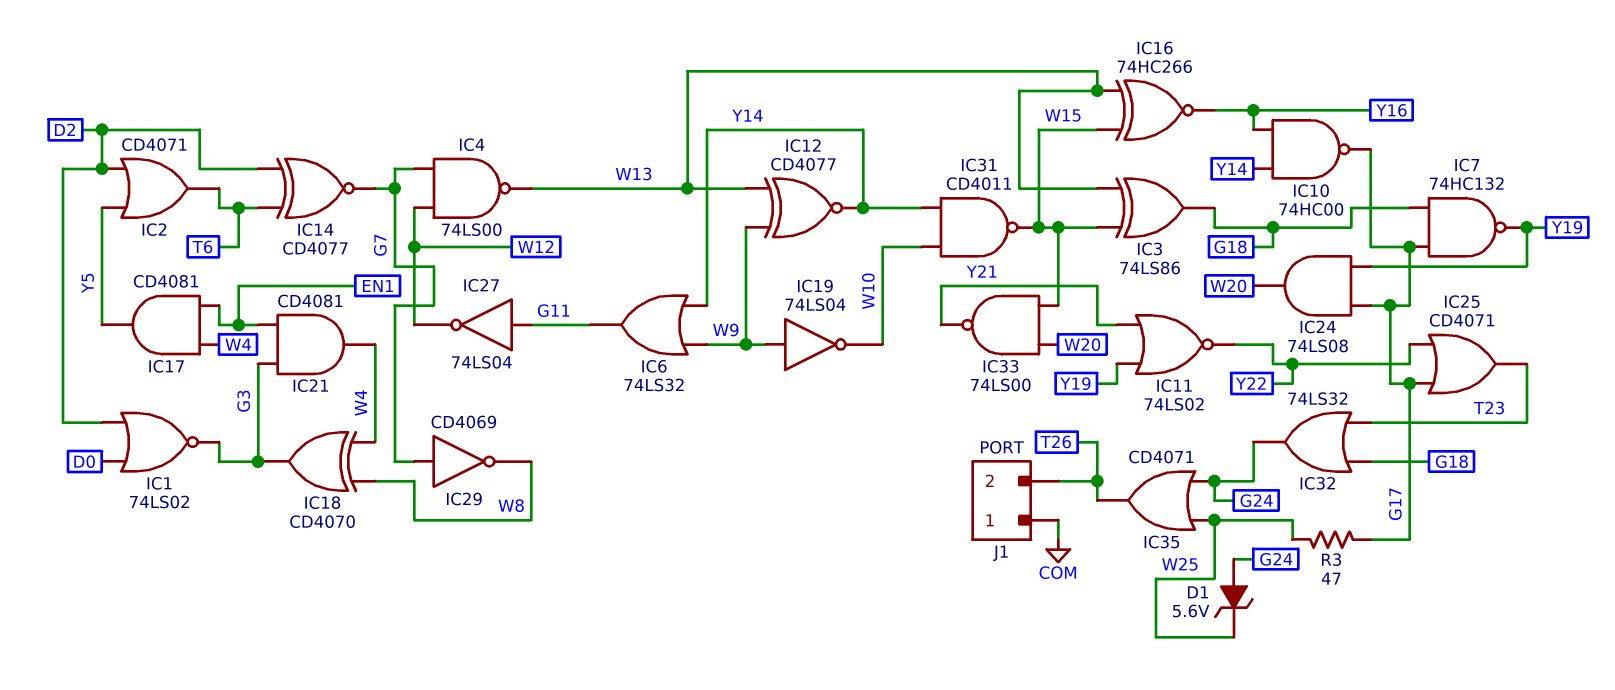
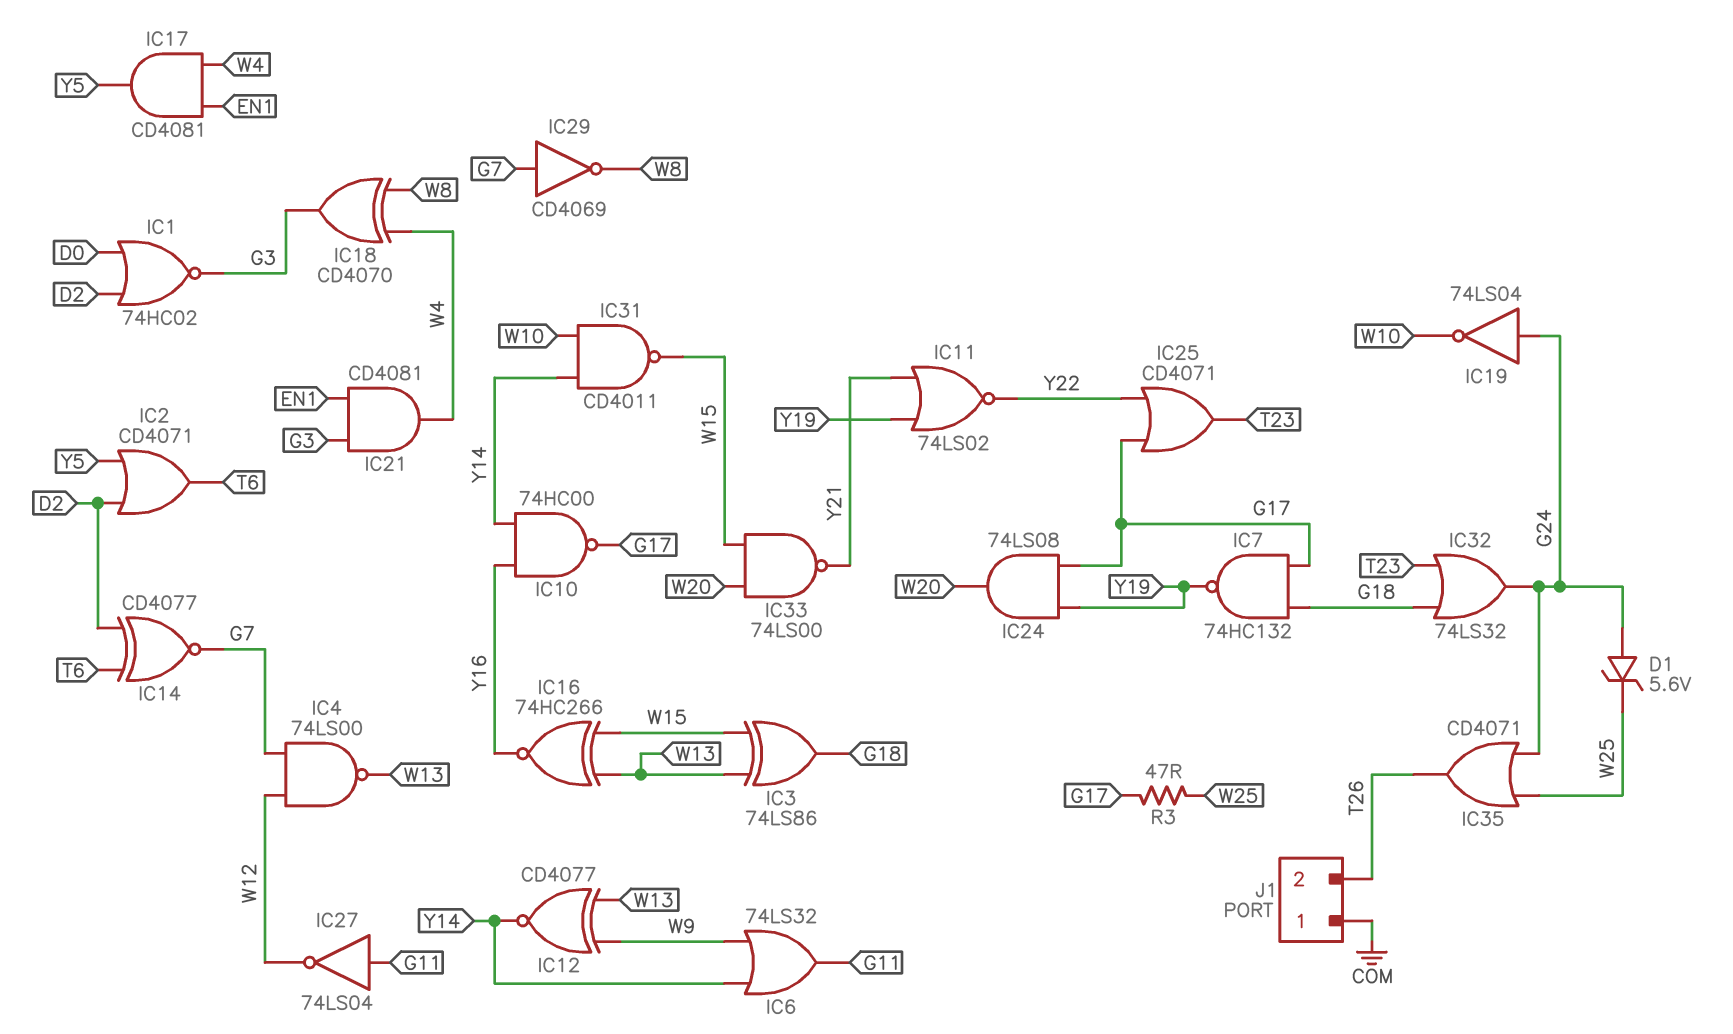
IC1: NOR 74LS02 (in D0, in D2, out G3) -> NOR 74HC02 (in D0, in D2, out G3)
IC19: NOT 74LS04 (in W9, out W10) -> NOT 74LS04 (in G24, out W10)

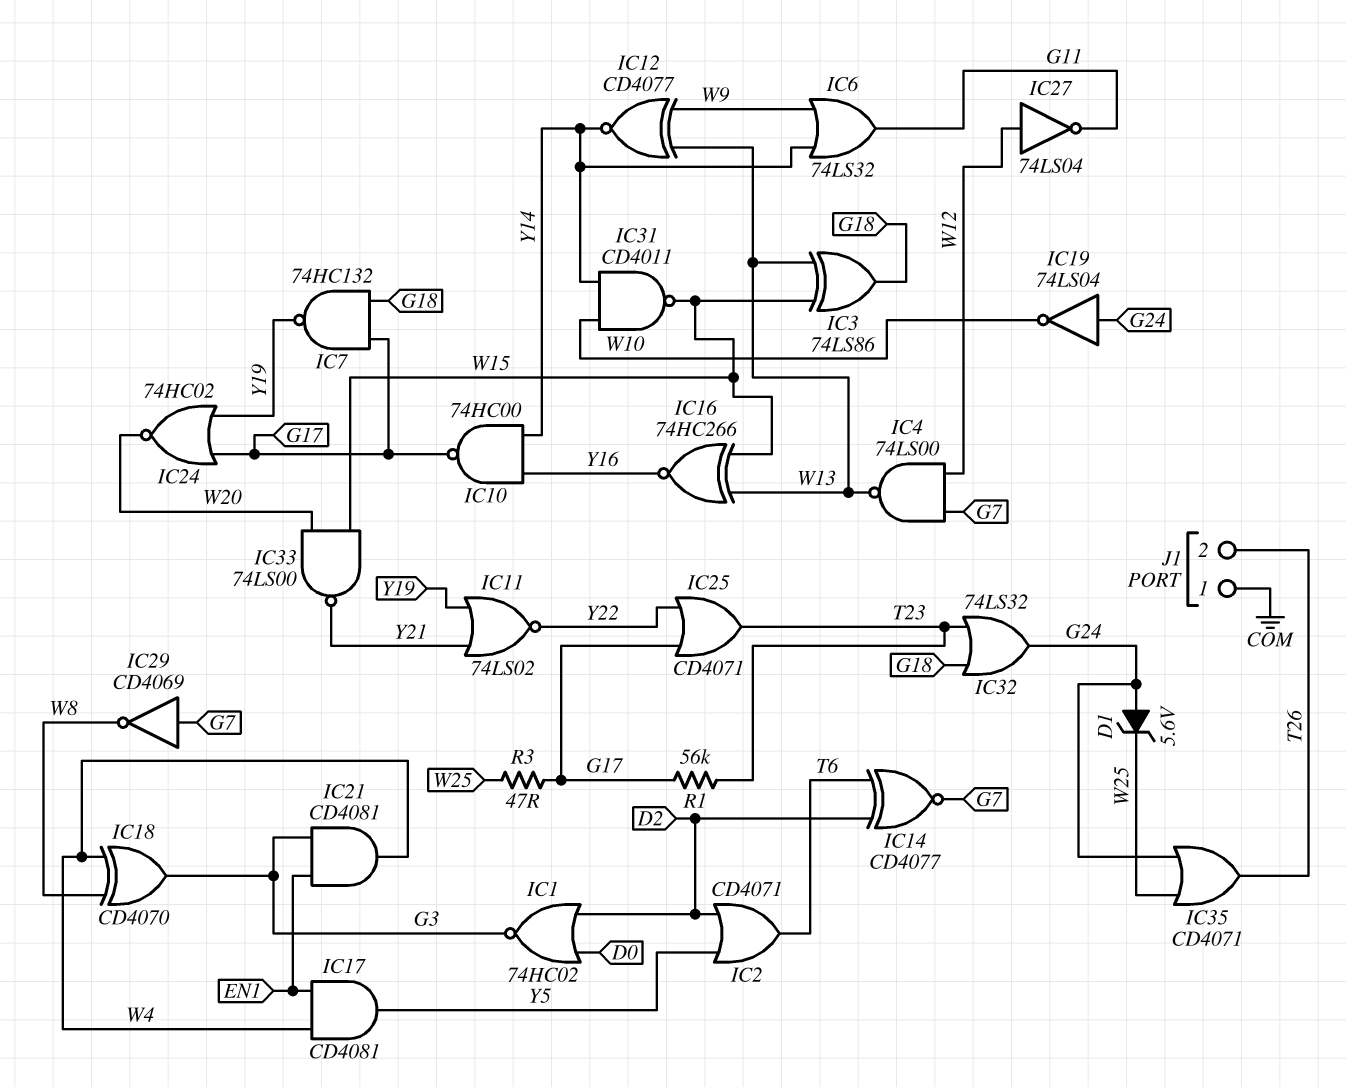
IC24: AND 74LS08 (in G17, in Y19, out W20) -> NOR 74HC02 (in G17, in Y19, out W20)
IC27: NOT 74LS04 (in G11, out W12) -> NOT 74LS04 (in W12, out G11)
R1: none -> 56k (G17, T23)

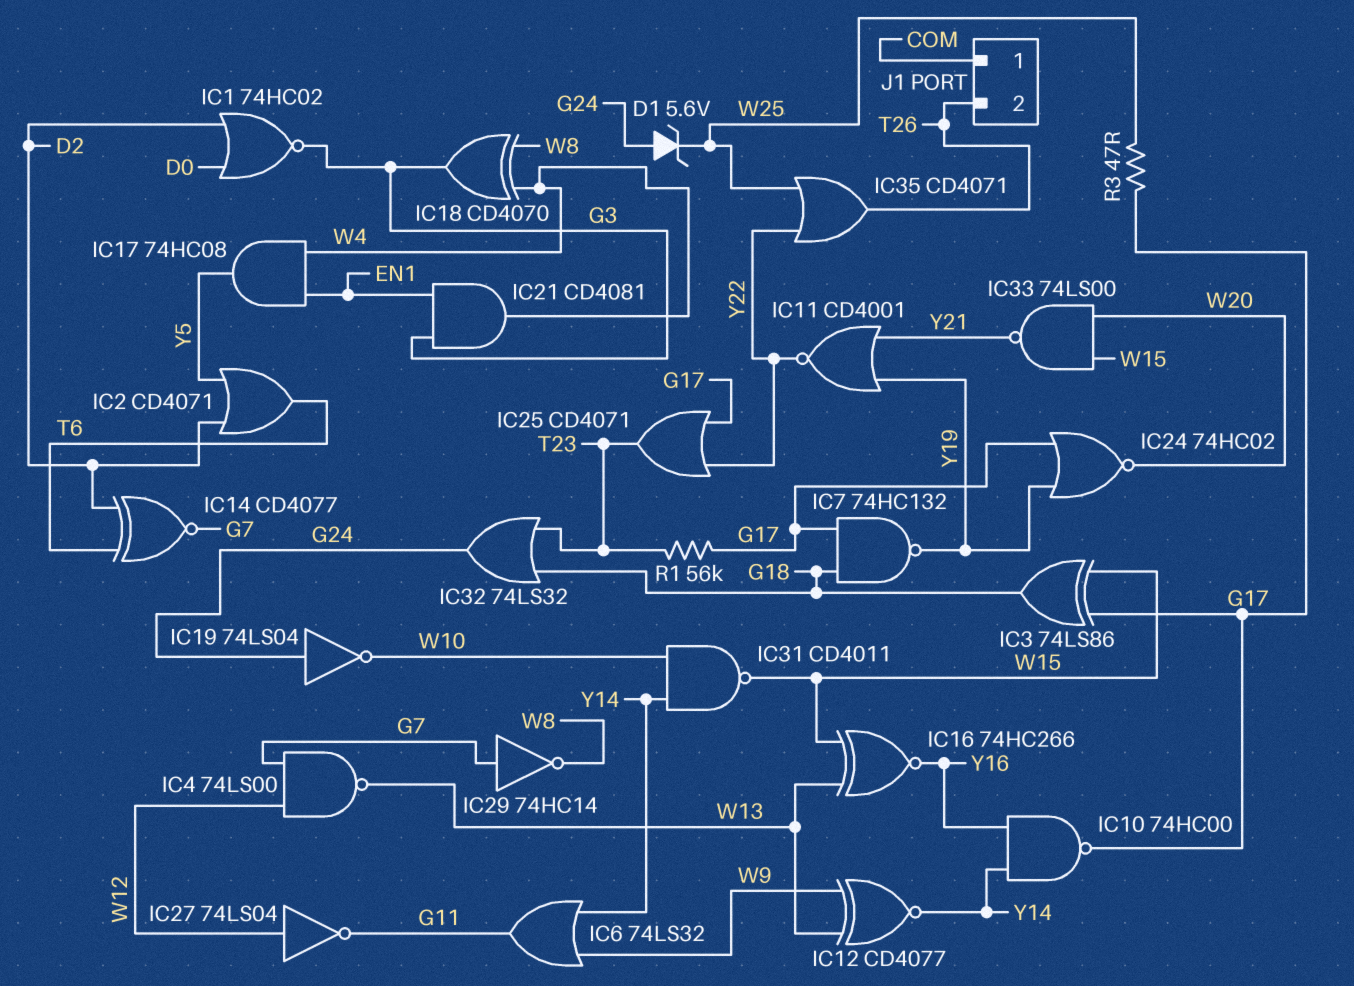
IC3: XOR 74LS86 (in W13, in W15, out G18) -> XOR 74LS86 (in G17, in W15, out G18)
IC11: NOR 74LS02 (in Y19, in Y21, out Y22) -> NOR CD4001 (in Y19, in Y21, out Y22)
IC17: AND CD4081 (in EN1, in W4, out Y5) -> AND 74HC08 (in EN1, in W4, out Y5)
IC29: NOT CD4069 (in G7, out W8) -> NOT 74HC14 (in G7, out W8)
IC35: OR CD4071 (in G24, in W25, out T26) -> OR CD4071 (in W25, in Y22, out T26)

